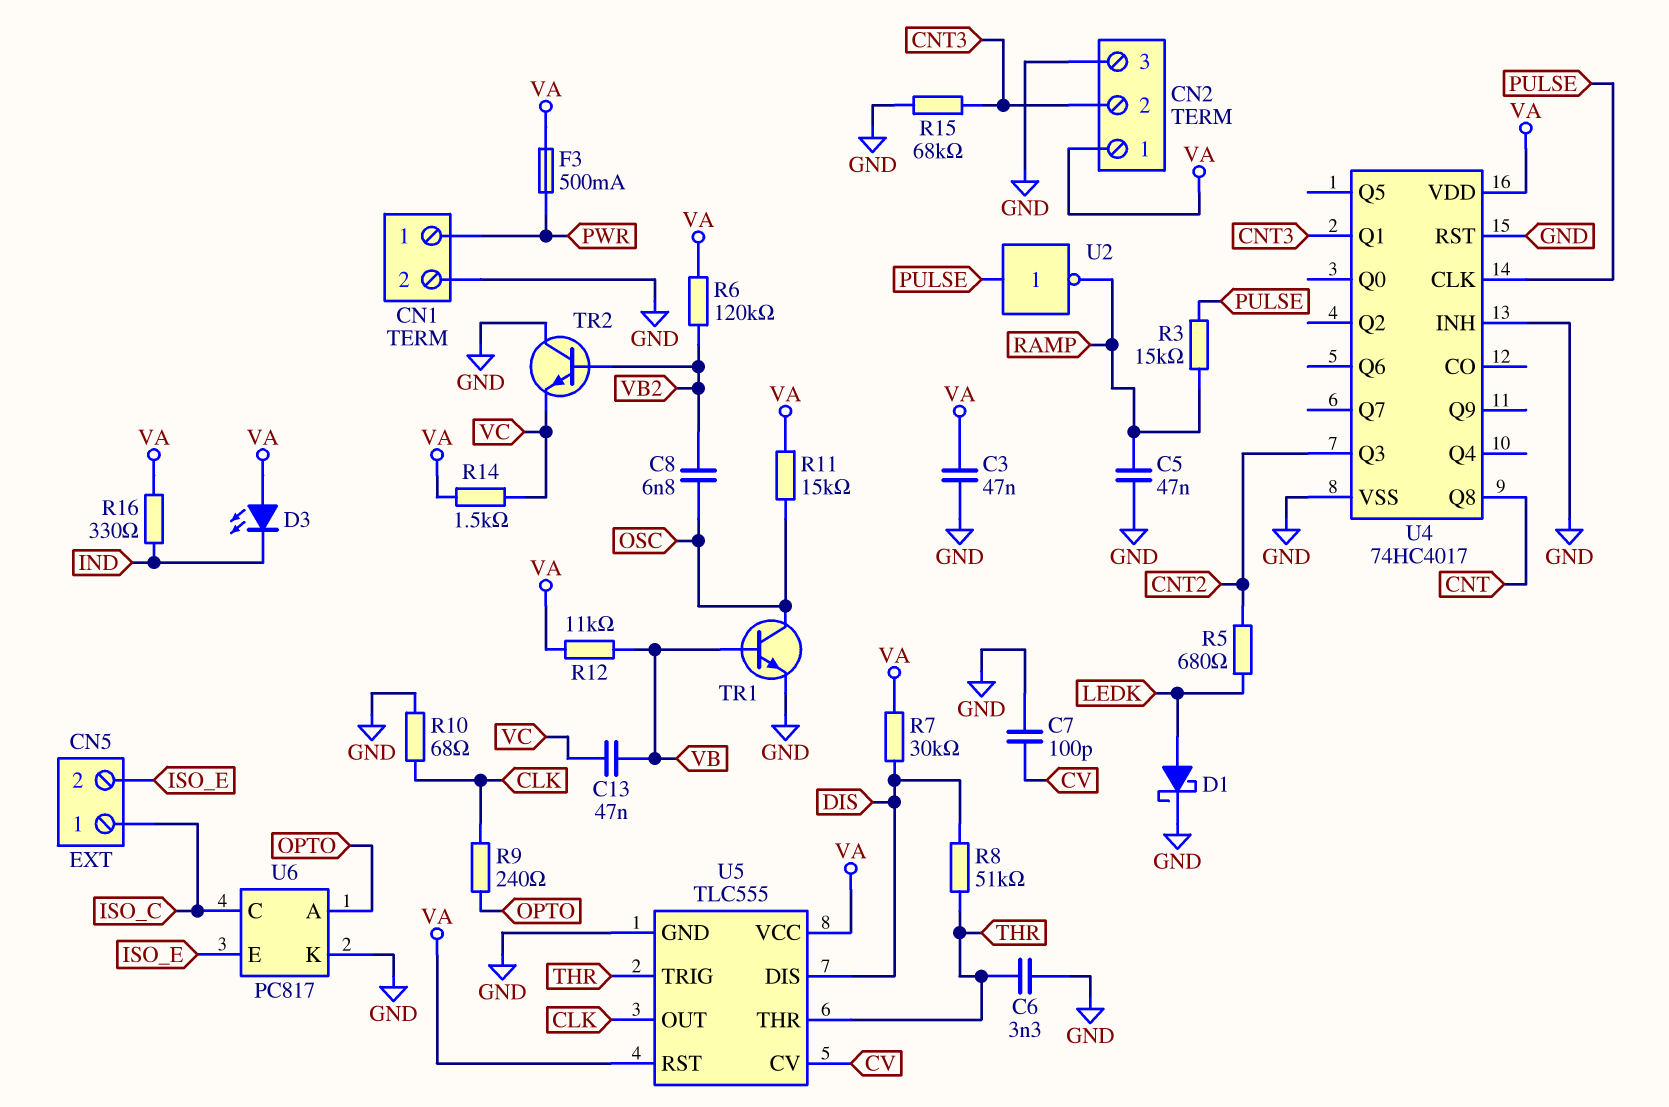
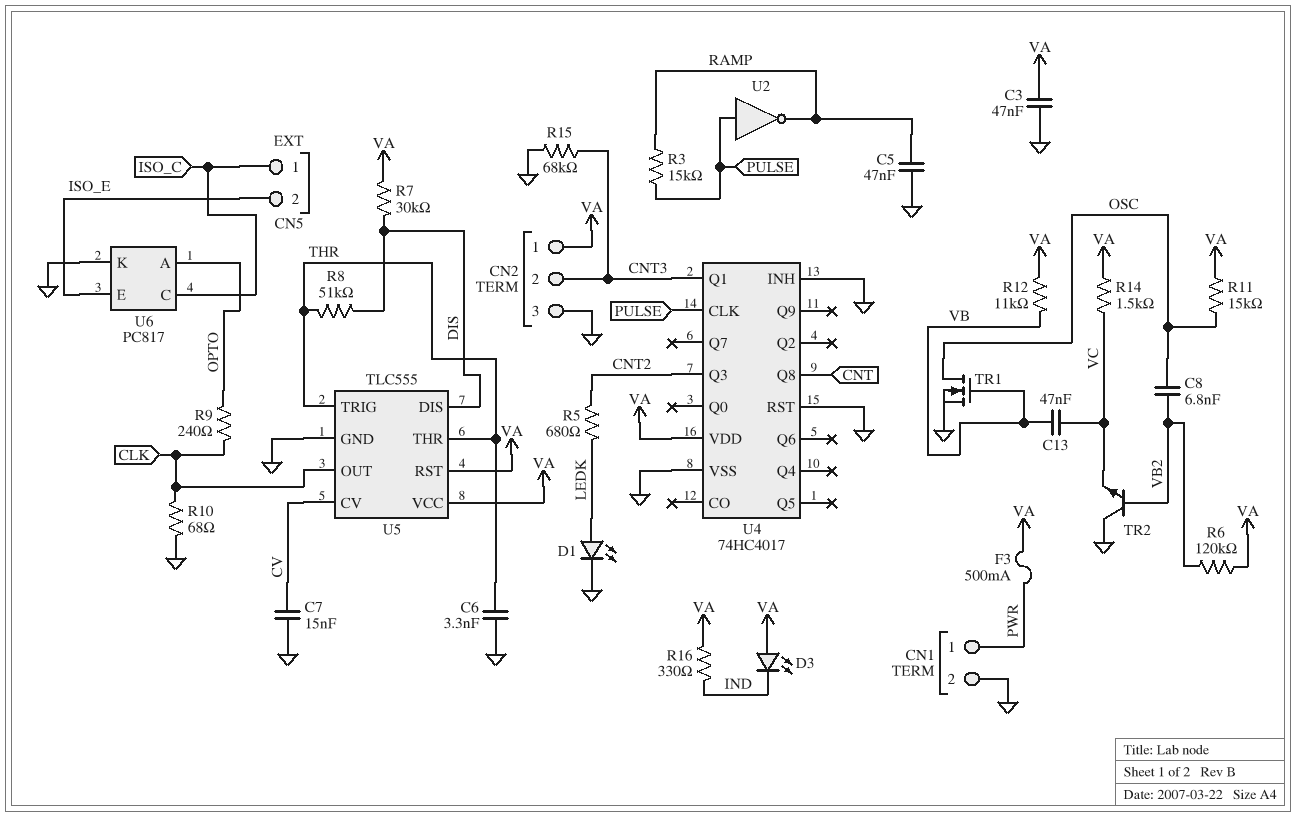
C7: 100pF (CV, GND) -> 15nF (CV, GND)
D1: schottky (A LEDK, K GND) -> LED (A LEDK, K GND)
TR1: NPN (B VB, C OSC, E GND) -> NMOS (G VB, D OSC, S GND)

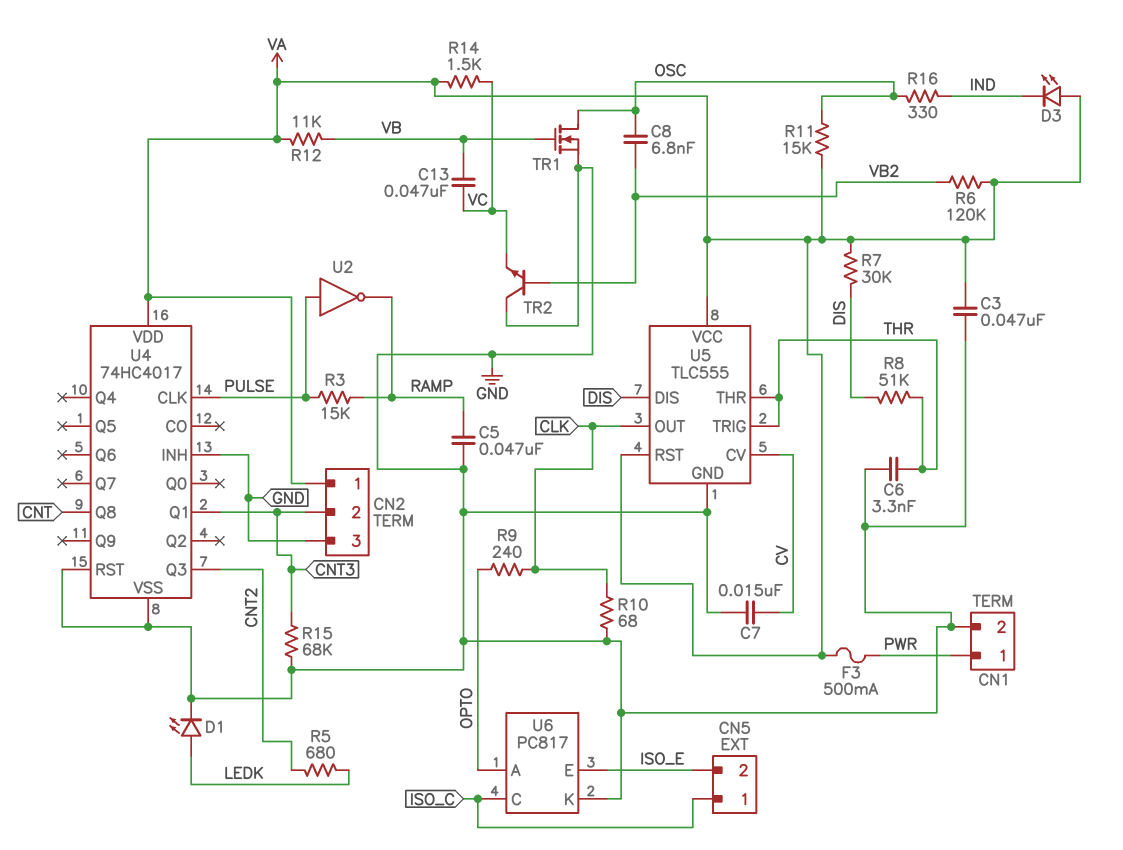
R16: 330 (IND, VA) -> 330 (IND, OSC)

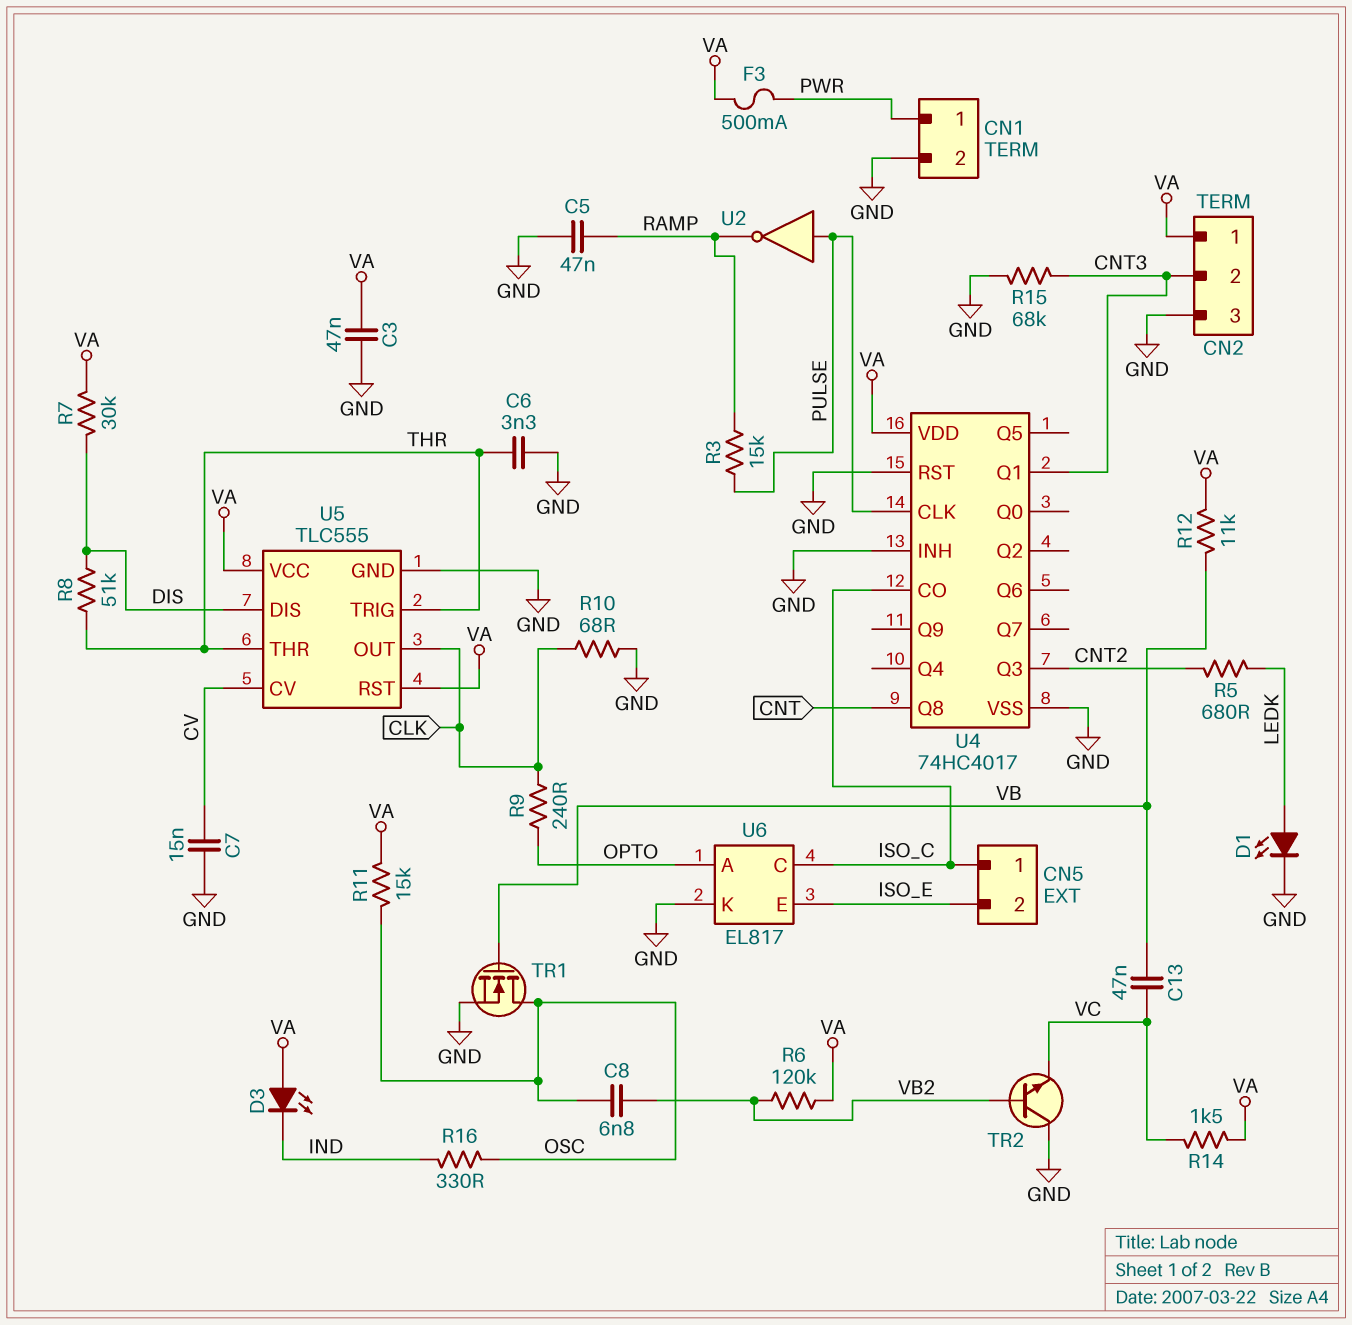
U4 pin CO: none -> ISO_C
U6: PC817 -> EL817

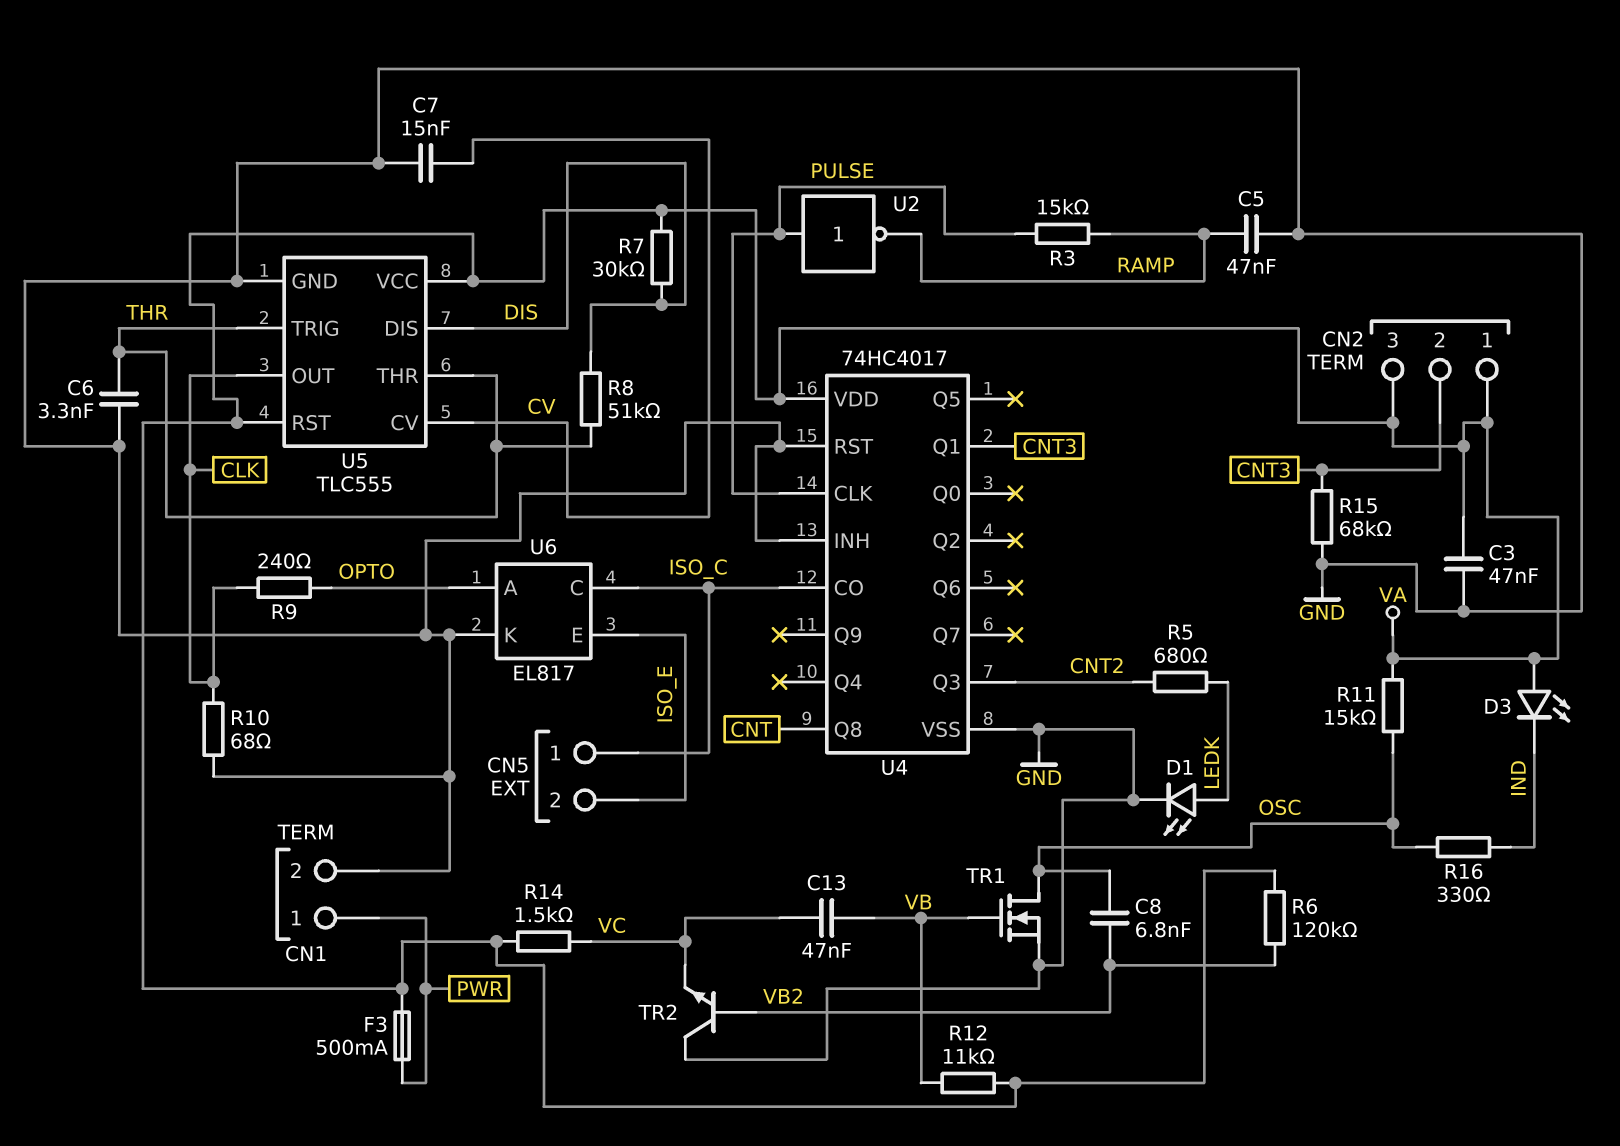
CN2 pin 3: GND -> VA

